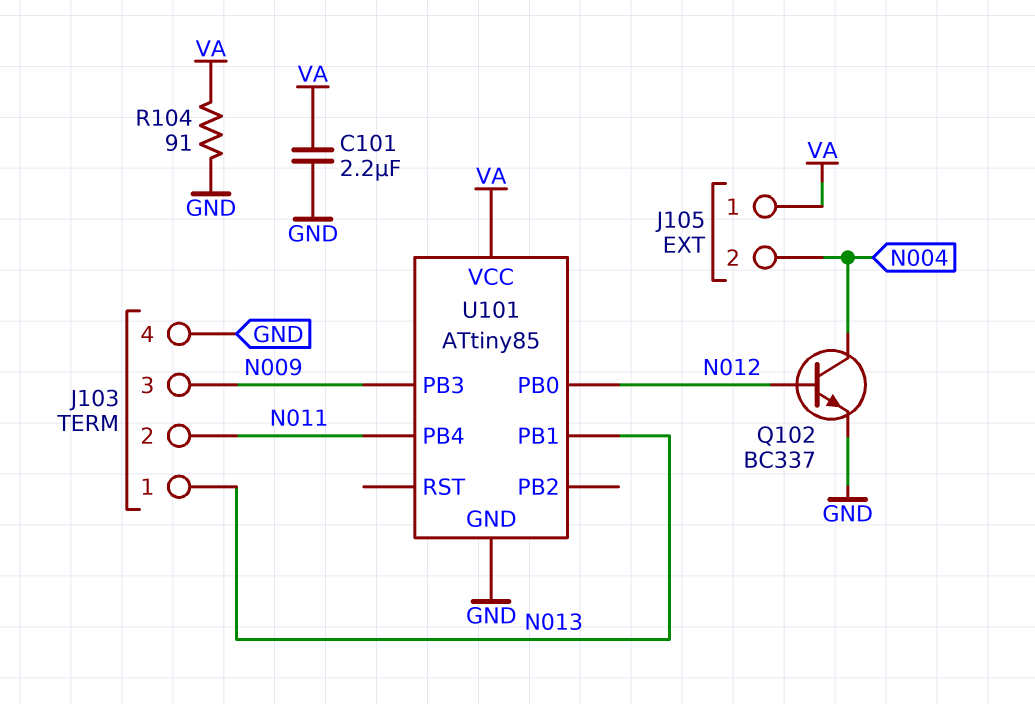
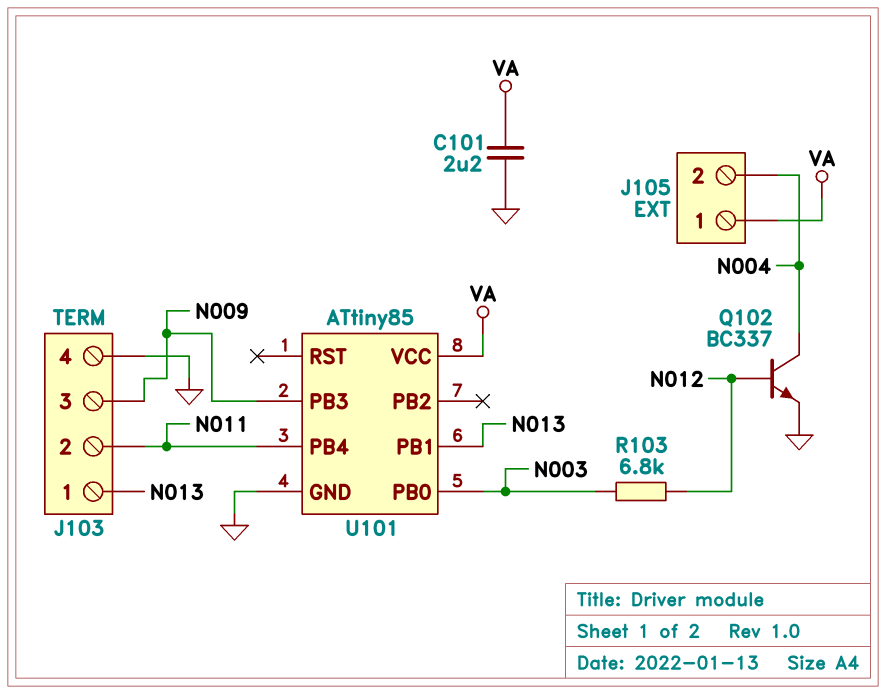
R103: none -> 6.8k (N003, N012)
R104: 91 (GND, VA) -> none
U101 pin PB0: N012 -> N003

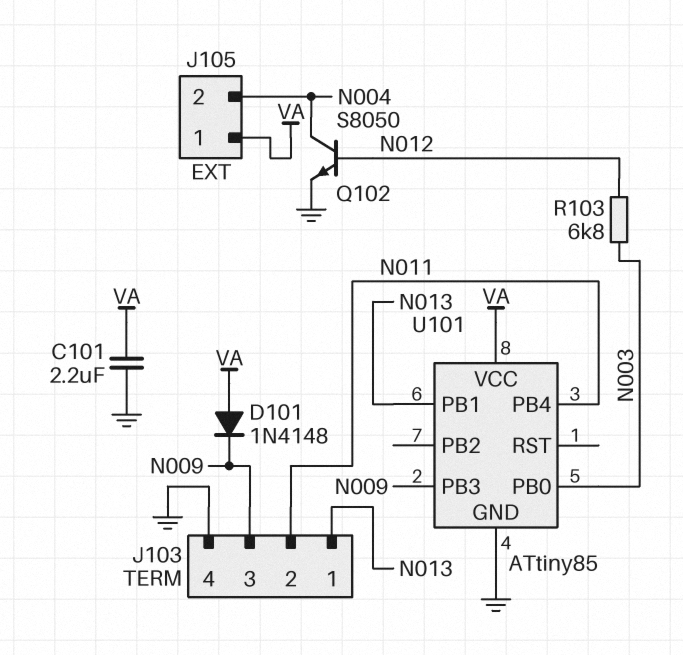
D101: none -> diode 1N4148 (A VA, K N009)
Q102: NPN BC337 (B N012, C N004, E GND) -> NPN S8050 (B N012, C N004, E GND)

